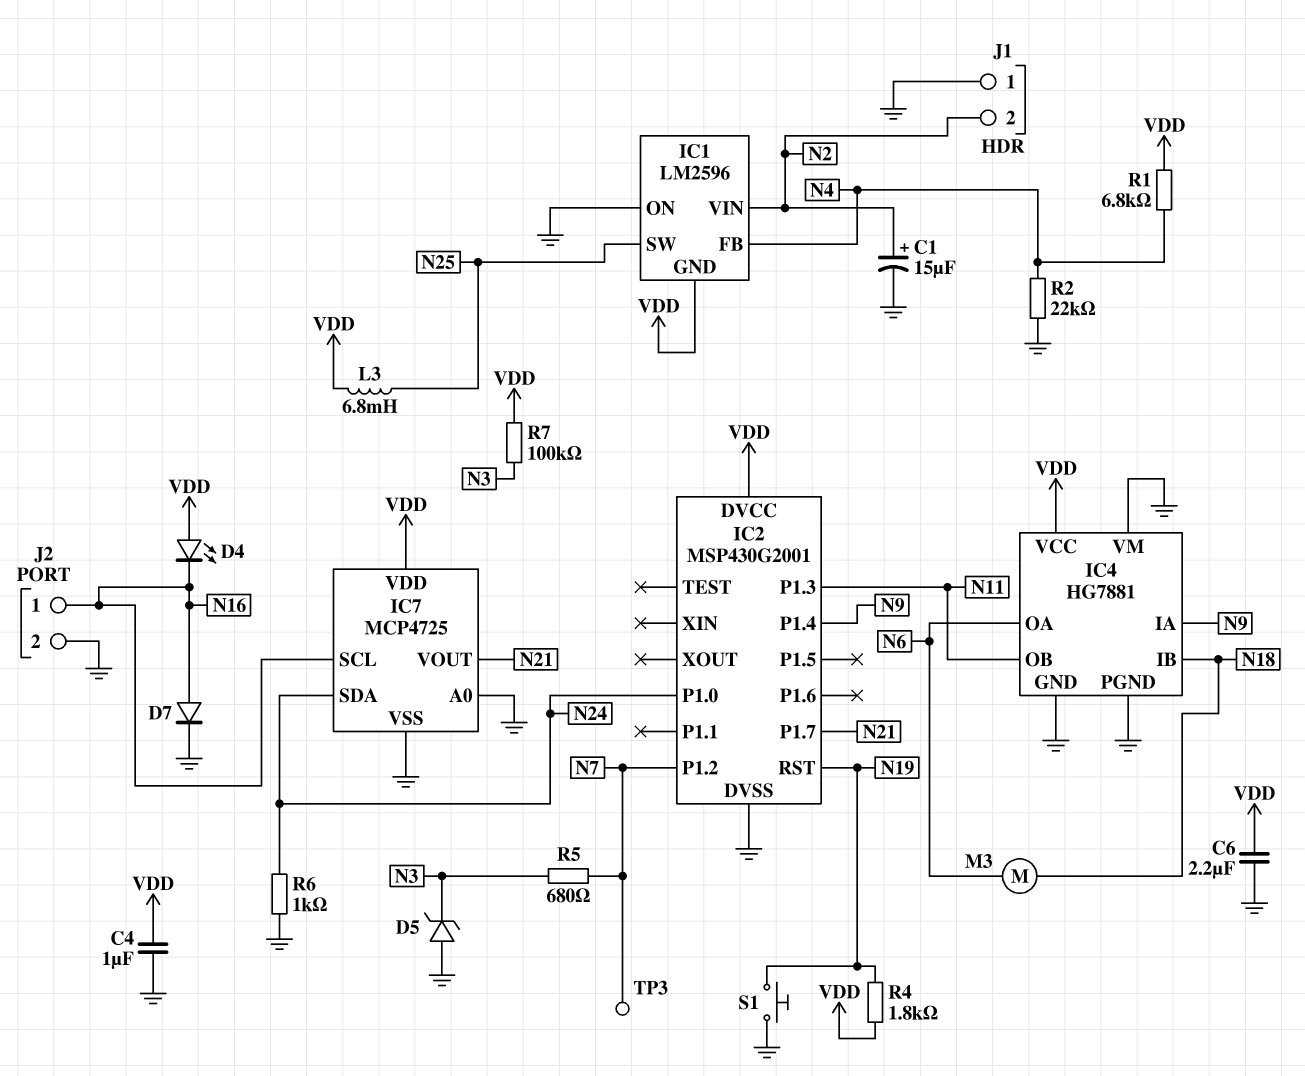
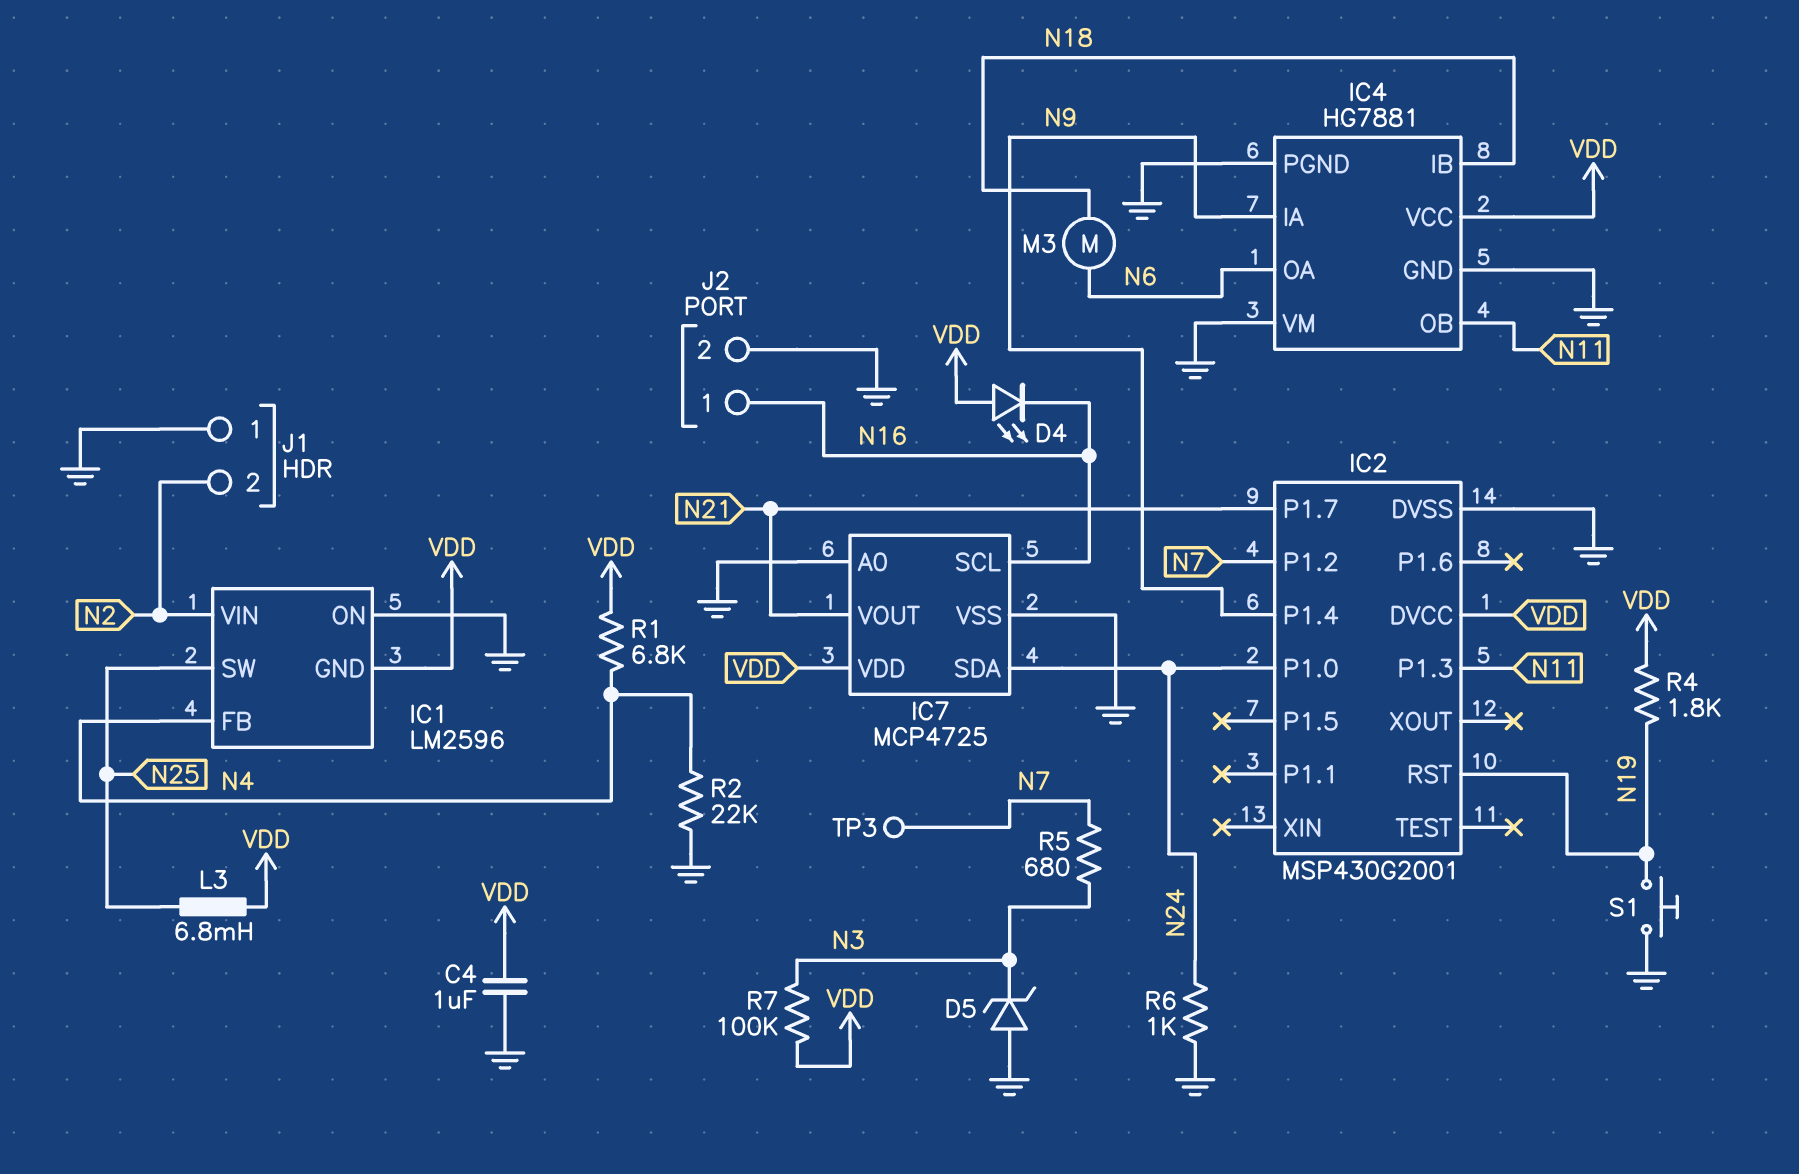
C1: 15uF (plus N2, minus GND) -> none
C6: 2.2uF (GND, VDD) -> none
D7: diode (A N16, K GND) -> none

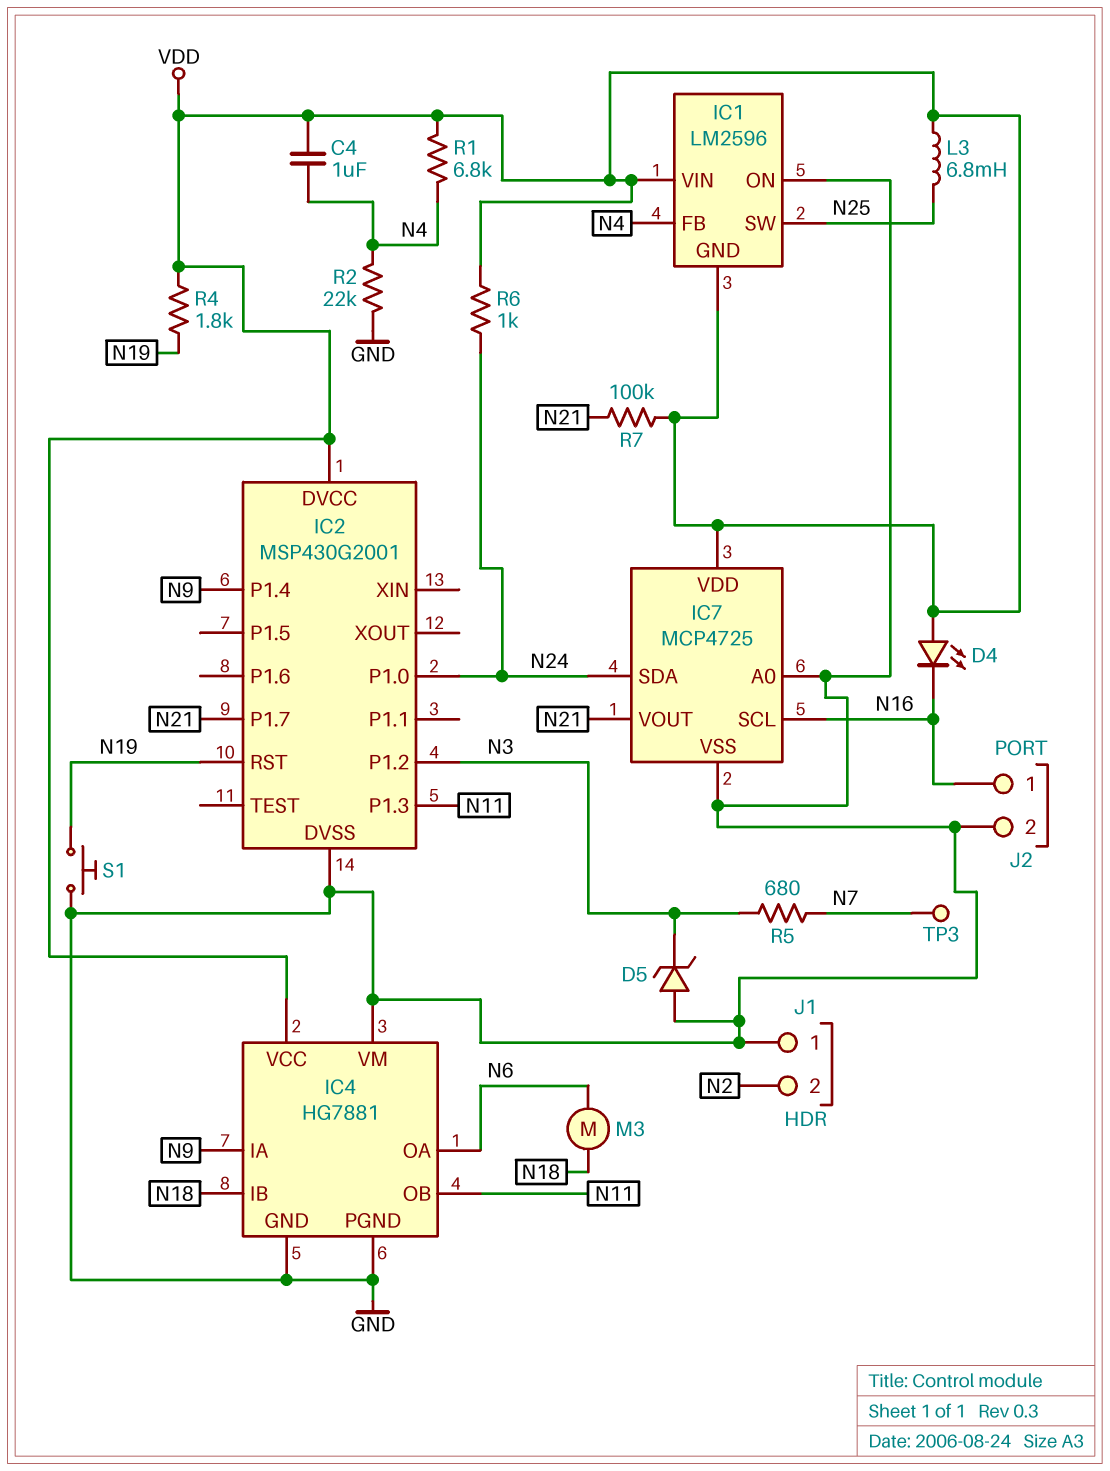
C4: 1uF (GND, VDD) -> 1uF (N4, VDD)
IC1 pin VIN: N2 -> VDD
IC2 pin P1.2: N7 -> N3
R6: 1k (GND, N24) -> 1k (N24, VDD)
R7: 100k (N3, VDD) -> 100k (N21, VDD)

